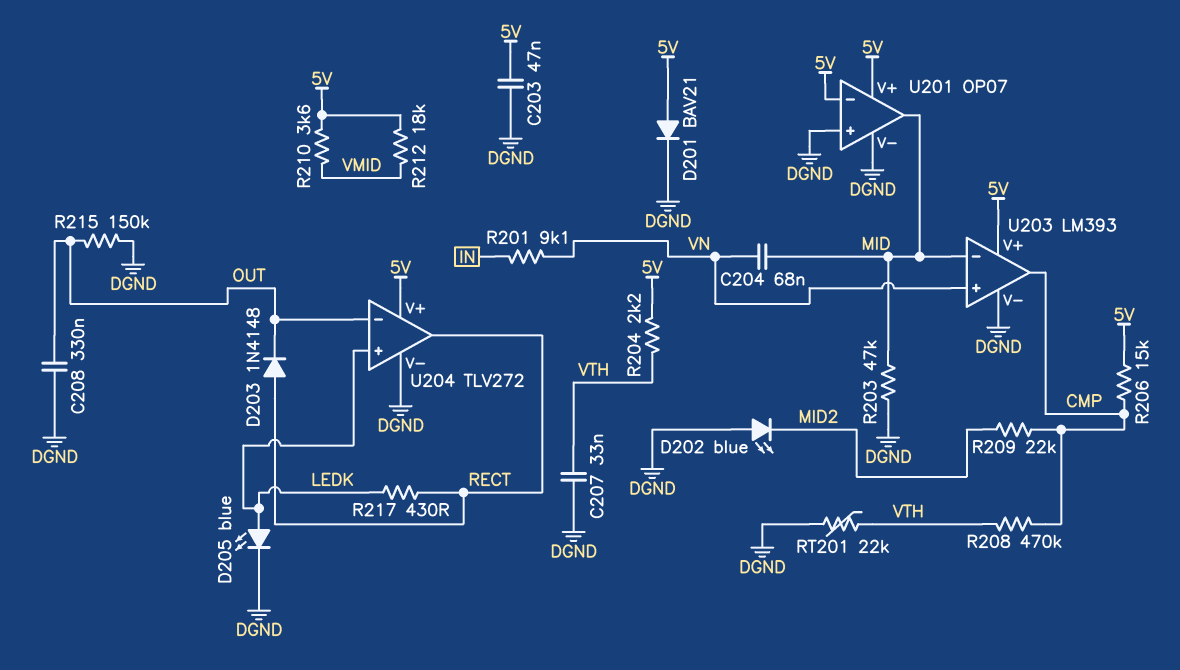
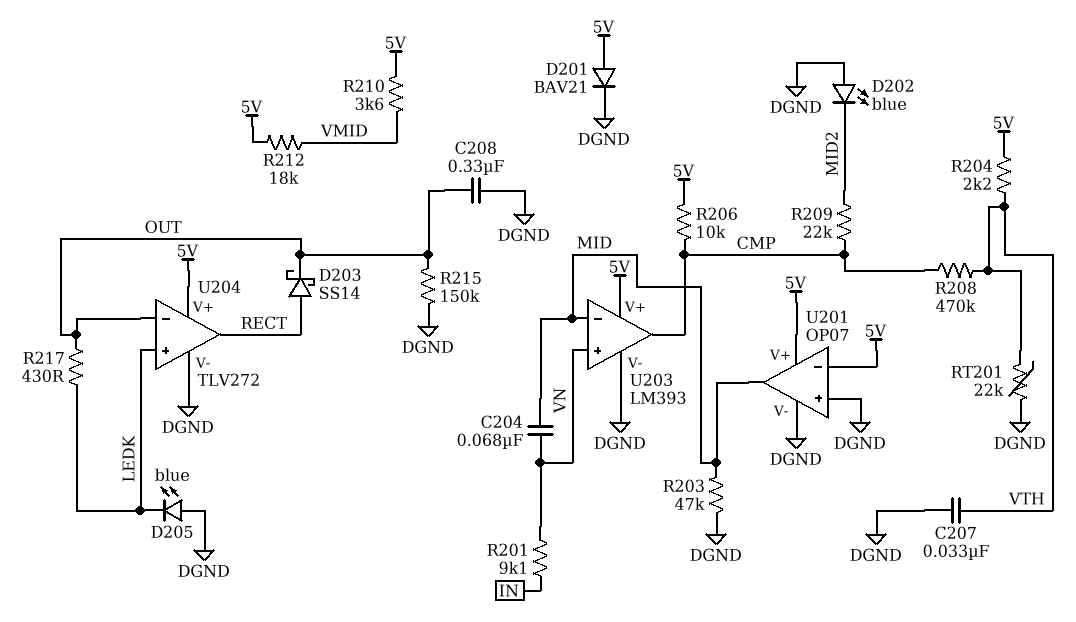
C203: 47nF (5V, DGND) -> none
D203: diode 1N4148 (A RECT, K OUT) -> schottky SS14 (A RECT, K OUT)
D205: LED blue (A LEDK, K DGND) -> LED blue (A DGND, K LEDK)
R206: 15k (5V, CMP) -> 10k (5V, CMP)
R217: 430 (LEDK, RECT) -> 430 (LEDK, OUT)

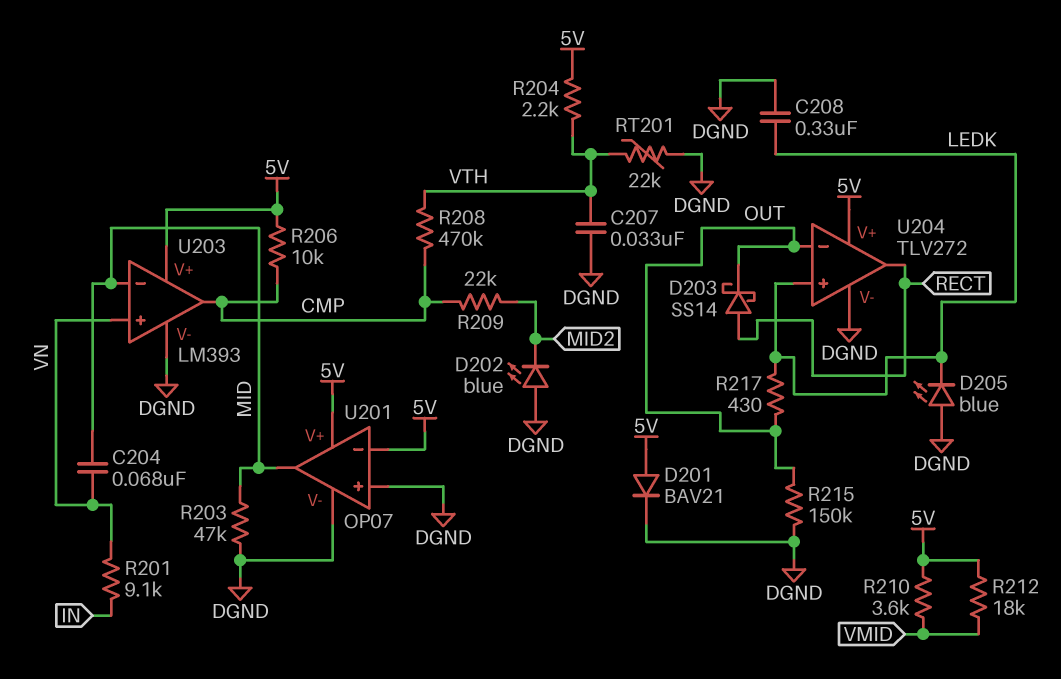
C208: 330nF (DGND, OUT) -> 330nF (DGND, LEDK)

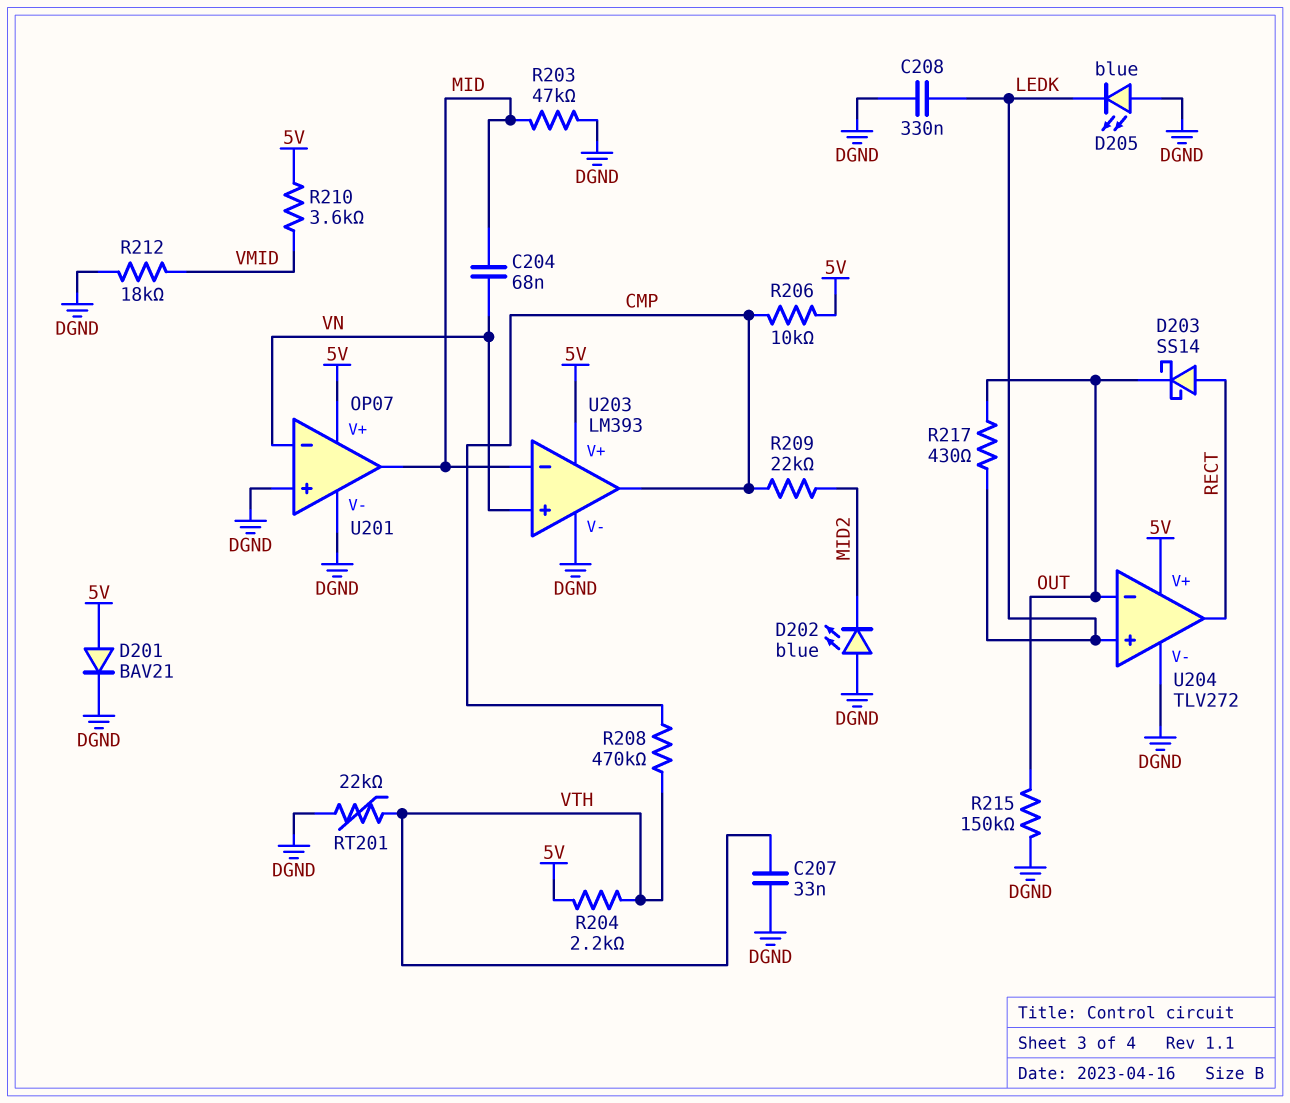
R201: 9.1k (IN, VN) -> none
R212: 18k (5V, VMID) -> 18k (DGND, VMID)
U201 pin in-: 5V -> VN

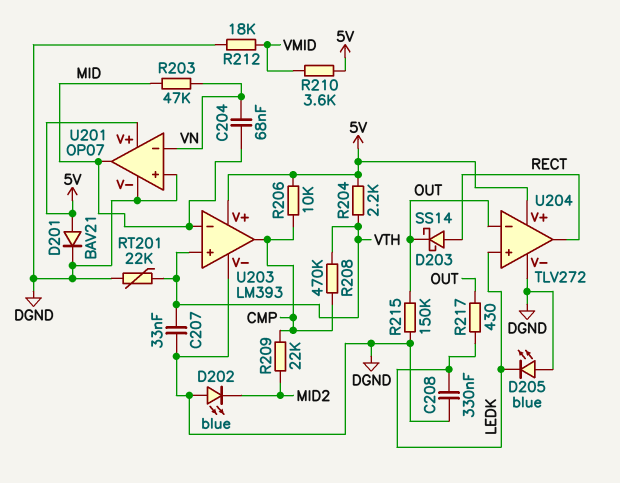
R203: 47k (DGND, MID) -> 47k (MID, VN)
U203 pin in+: VN -> VTH

